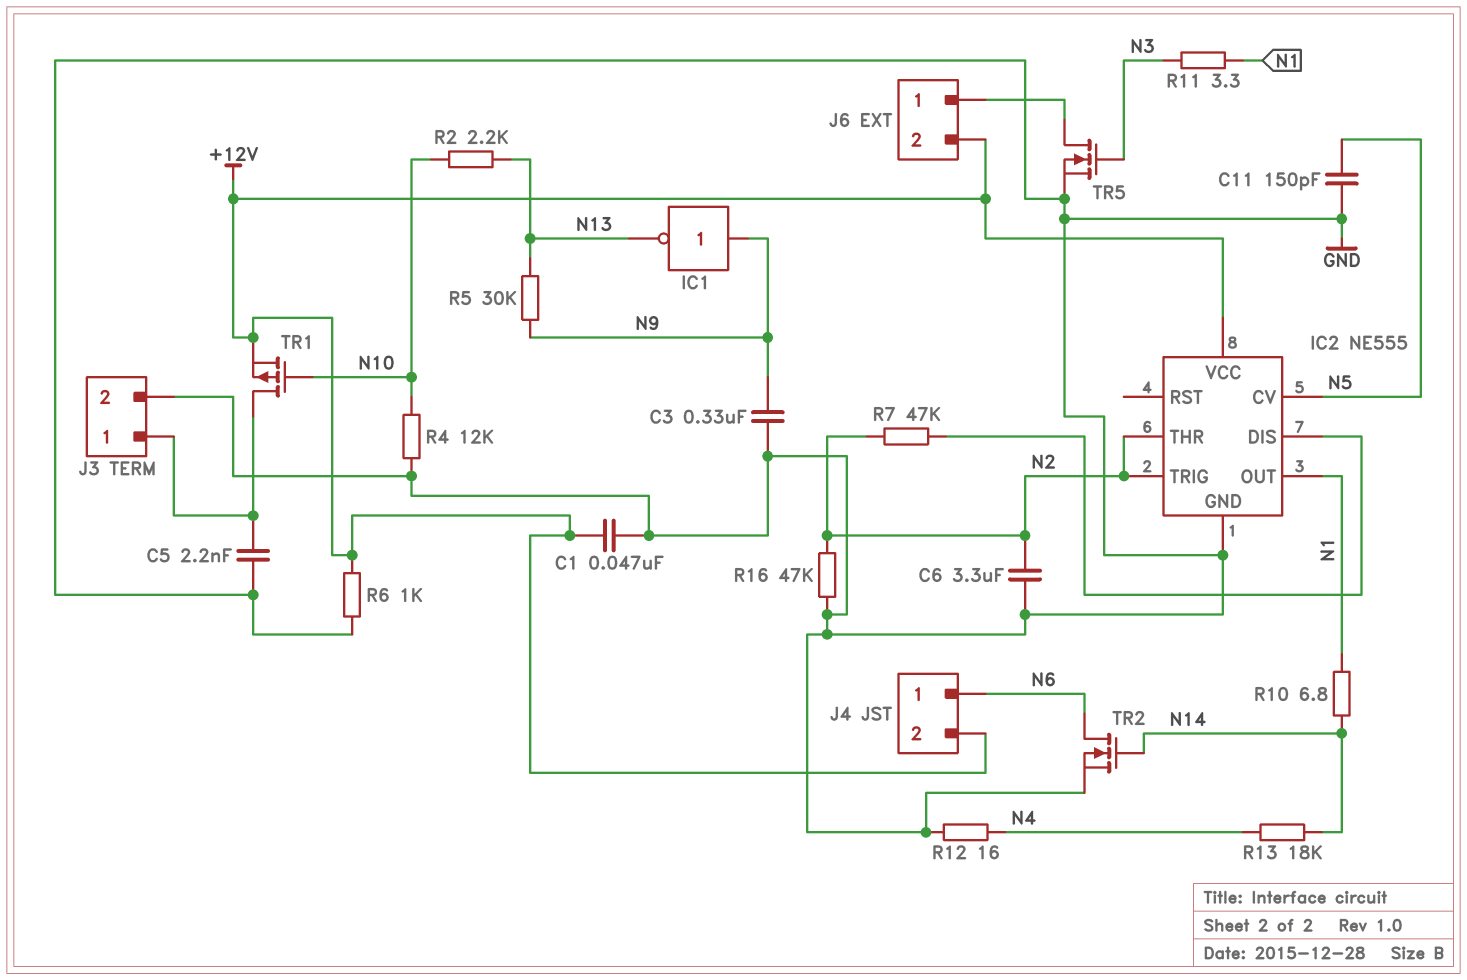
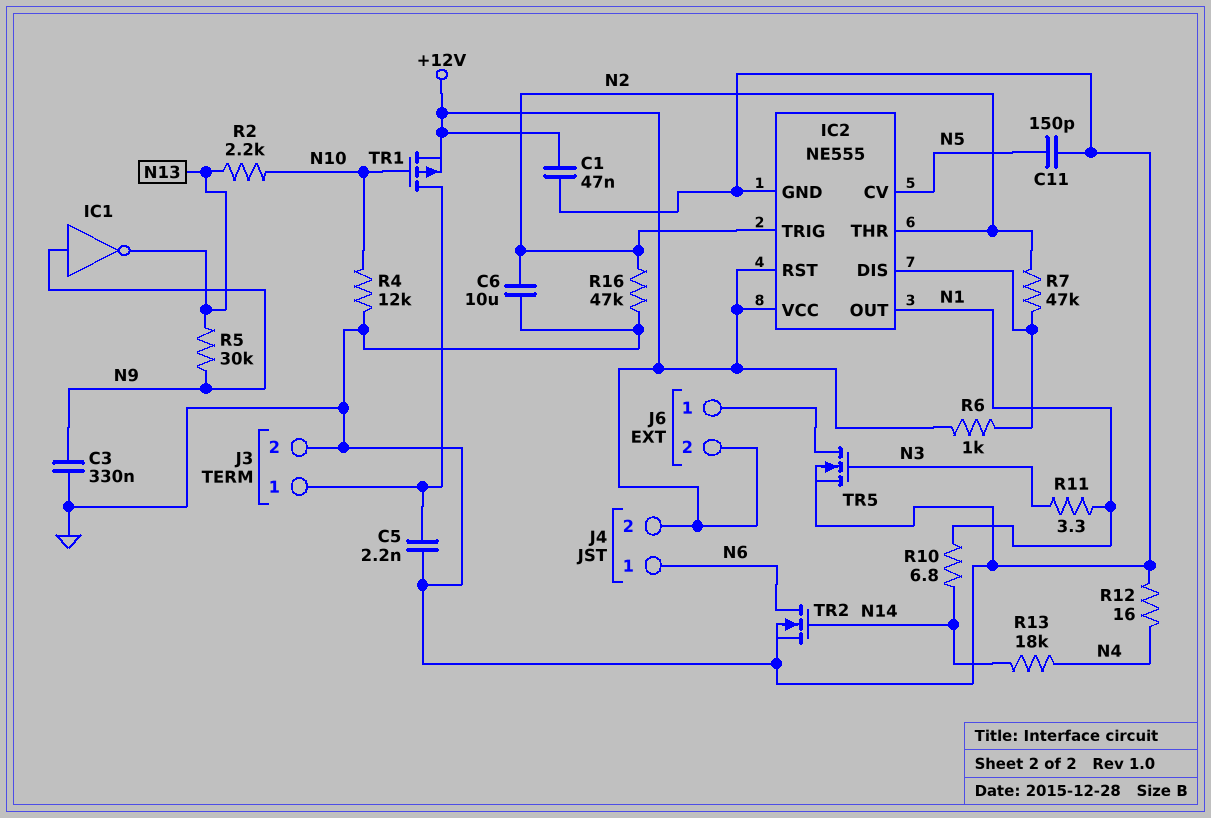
C6: 3.3uF (GND, N2) -> 10uF (GND, N2)
IC2 pin RST: none -> +12V
R6: 1k (+12V, GND) -> 1k (+12V, IC2/DIS)

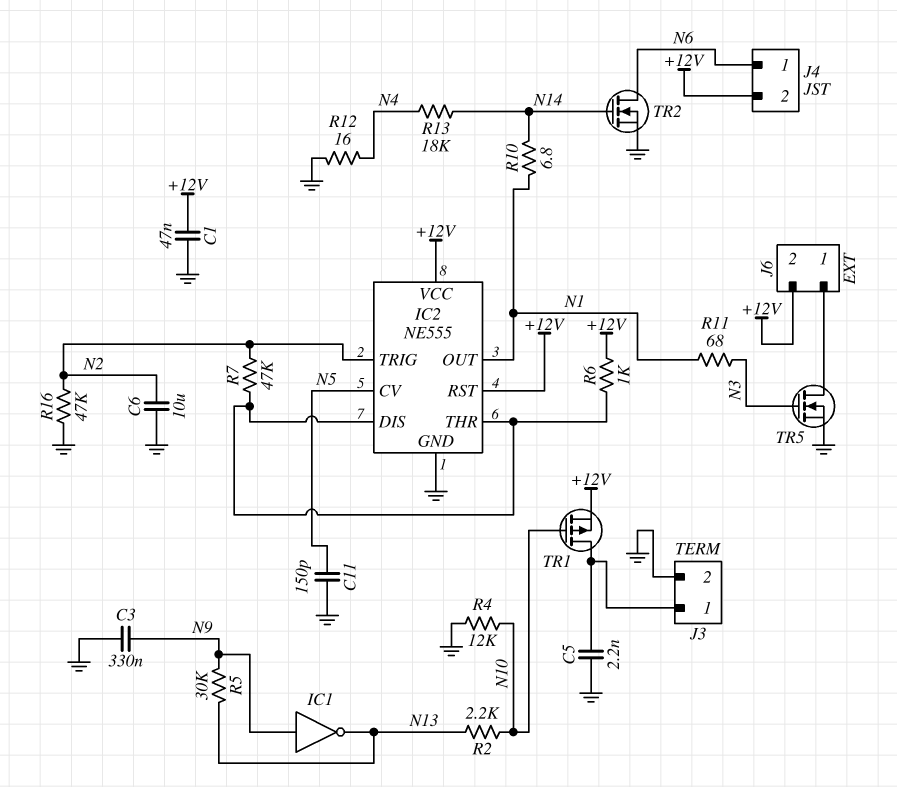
IC2 pin THR: N2 -> IC2/DIS
R11: 3.3 (N1, N3) -> 68 (N1, N3)

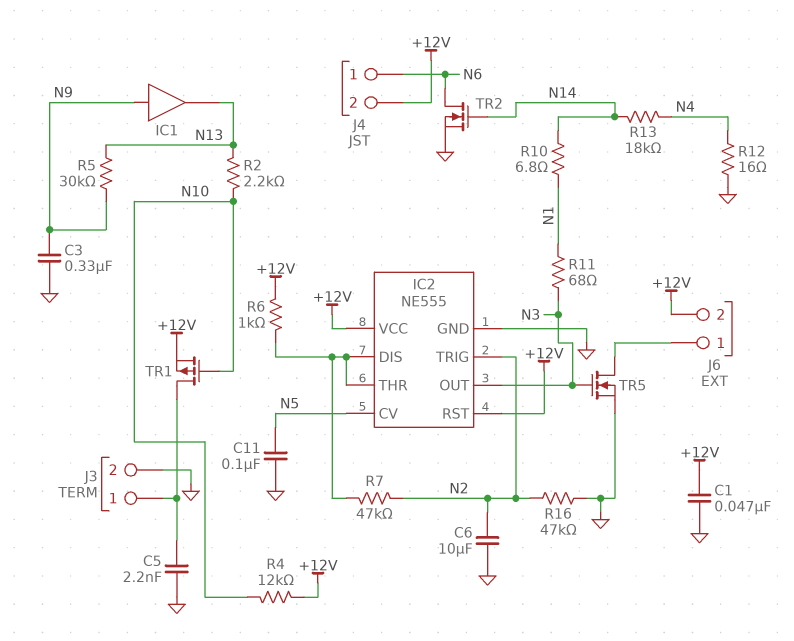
C11: 150pF (GND, N5) -> 100nF (GND, N5)
IC1: NOT (in N9, out N13) -> buffer (in N9, out N13)
IC2 pin OUT: N1 -> N3
R4: 12k (GND, N10) -> 12k (+12V, N10)

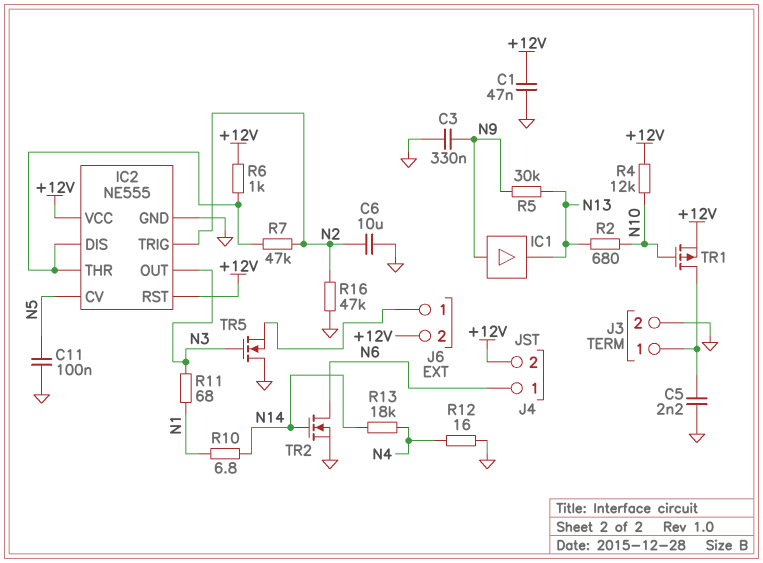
R2: 2.2k (N10, N13) -> 680 (N10, N13)
TR5: NMOS (G N3, D J6/1, S GND) -> NMOS (G N3, D GND, S J6/1)

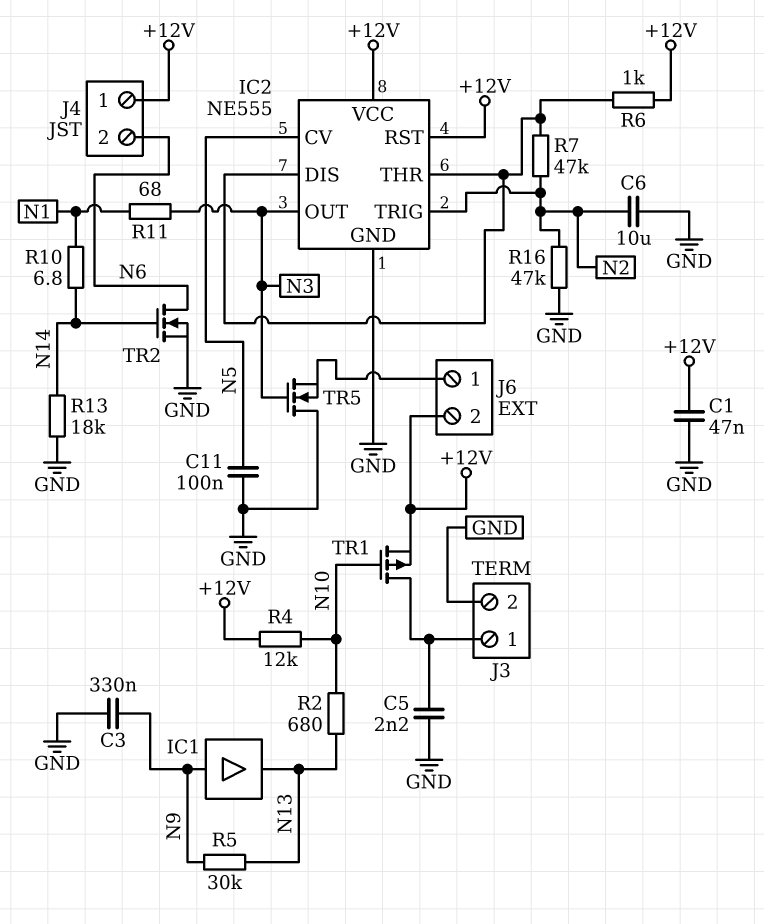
J4 pin 1: N6 -> +12V
J4 pin 2: +12V -> N6
R12: 16 (GND, N4) -> none
R13: 18k (N4, N14) -> 18k (GND, N14)

